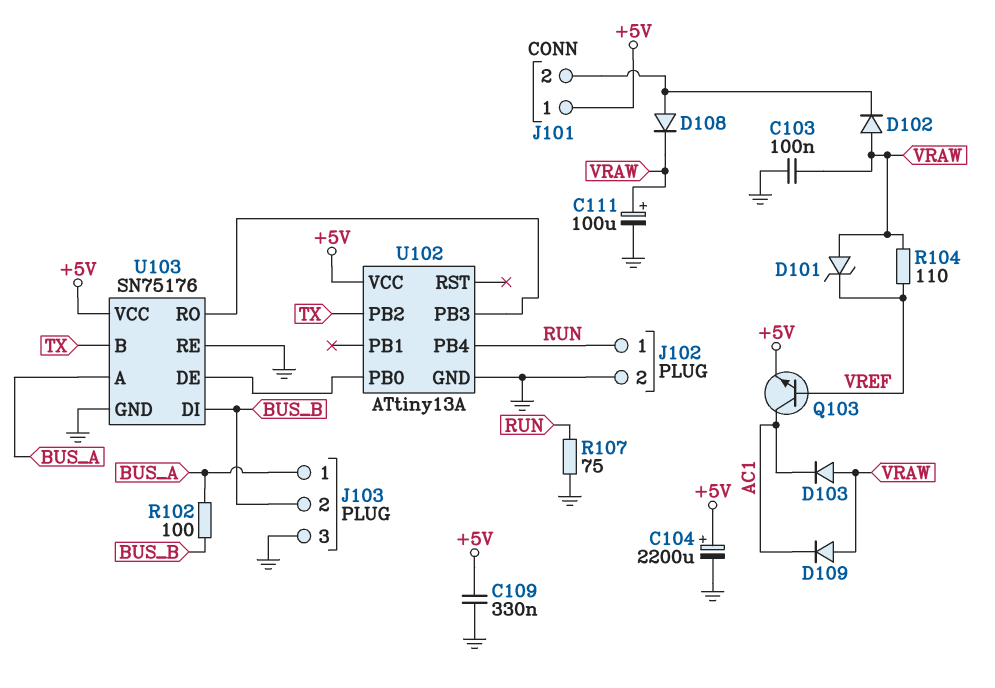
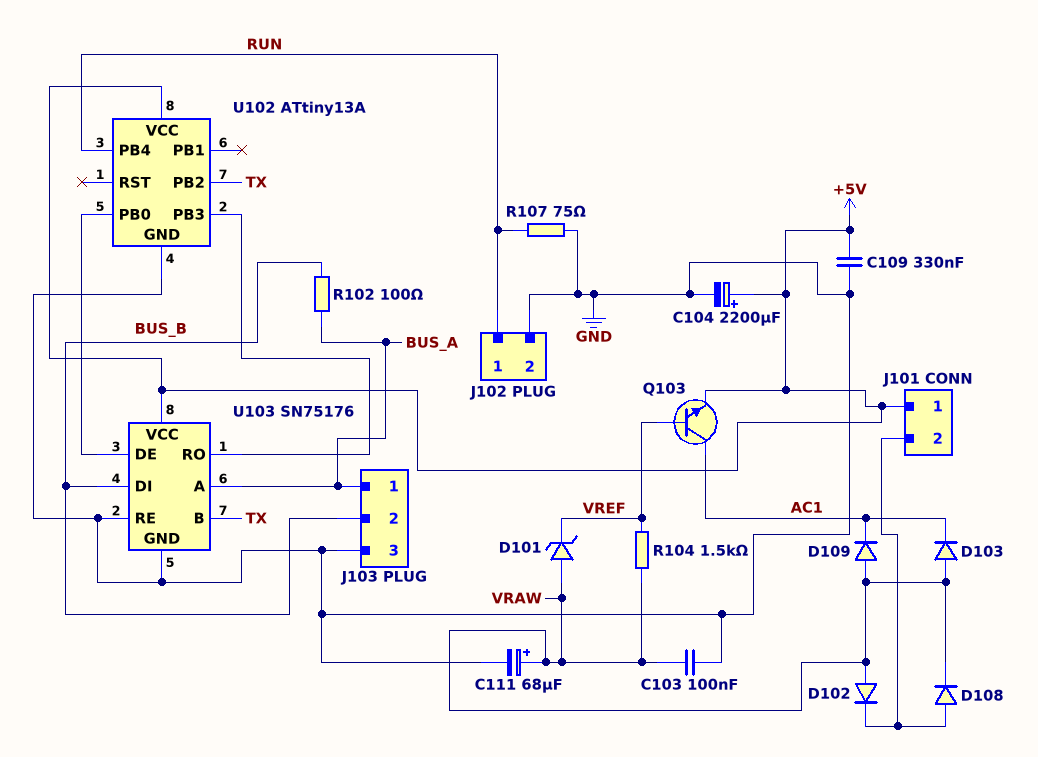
C111: 100uF (plus VRAW, minus GND) -> 68uF (plus VRAW, minus GND)
R104: 110 (VRAW, VREF) -> 1.5k (VRAW, VREF)

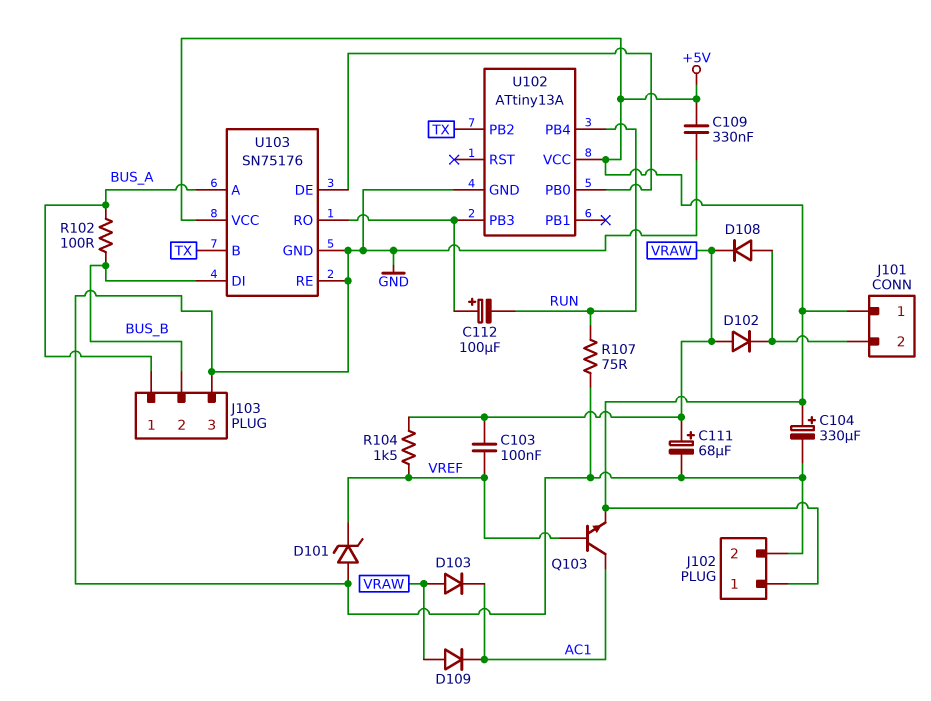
C103: 100nF (GND, VRAW) -> 100nF (VRAW, VREF)
C104: 2200uF (plus +5V, minus GND) -> 330uF (plus +5V, minus GND)
C112: none -> 100uF (plus U102/PB3, minus RUN)
D101: zener (A VRAW, K VREF) -> zener (A GND, K VREF)
J102 pin 1: RUN -> +5V

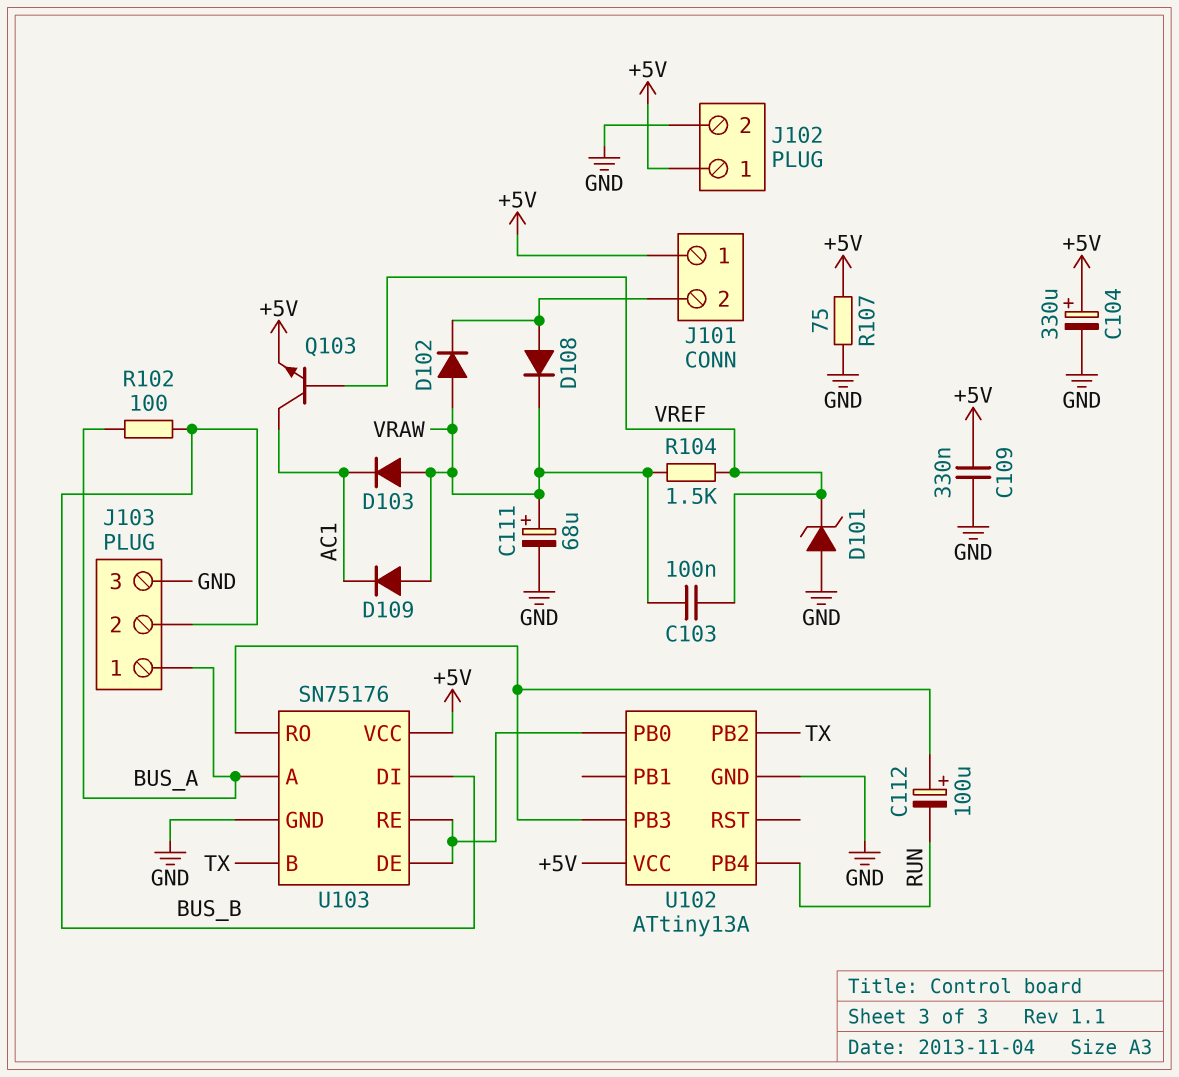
R107: 75 (GND, RUN) -> 75 (+5V, GND)
U103 pin RE: GND -> U102/PB0

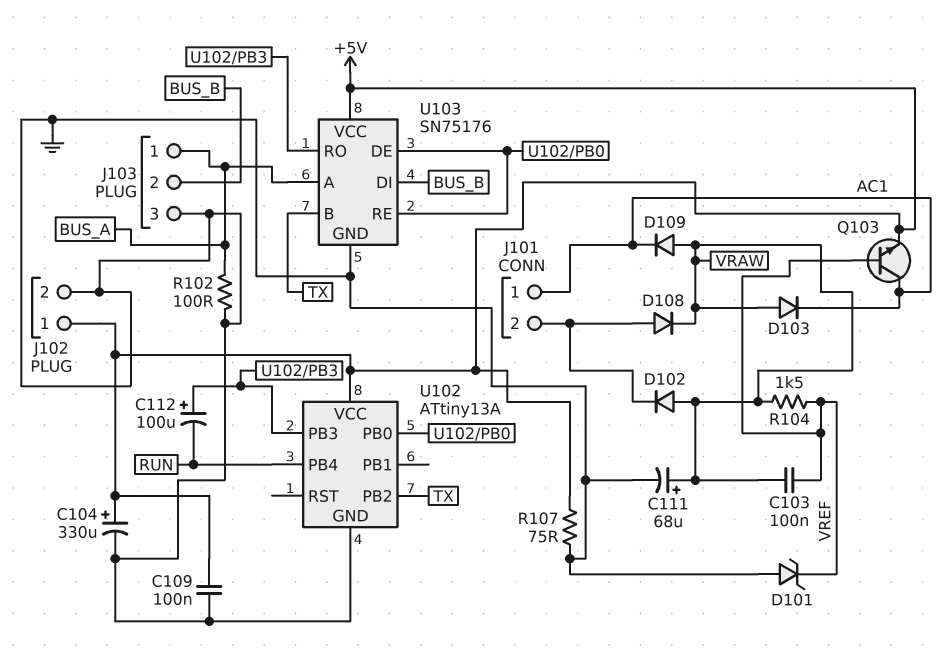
C109: 330nF (+5V, GND) -> 100nF (+5V, GND)
J101 pin 1: +5V -> AC1
R102: 100 (BUS_A, BUS_B) -> 100 (BUS_A, GND)

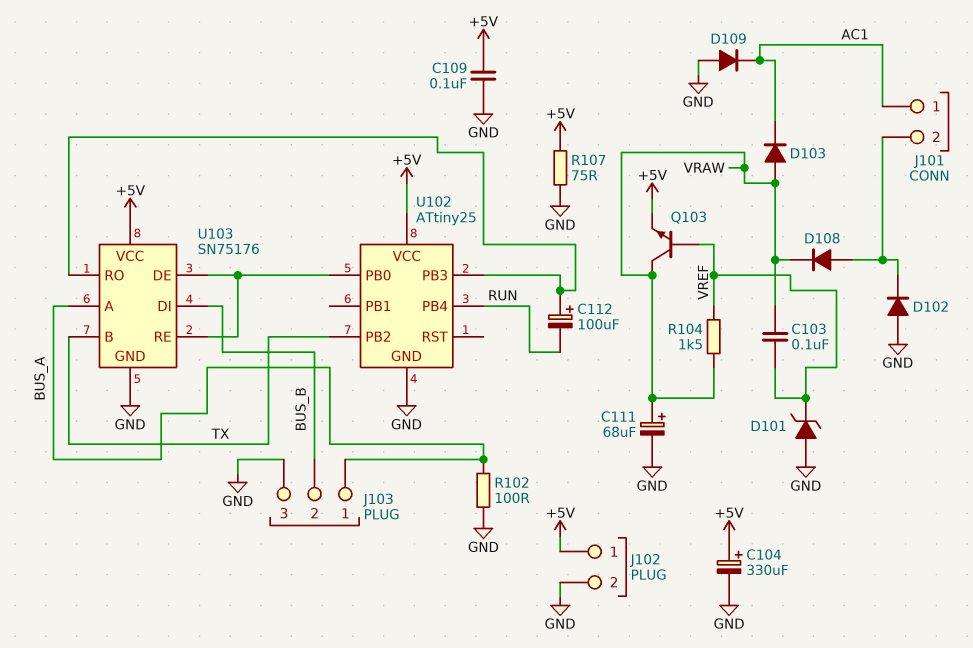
D102: diode (A VRAW, K J101/2) -> diode (A GND, K J101/2)
D109: diode (A VRAW, K AC1) -> diode (A GND, K AC1)
Q103: NPN (B VREF, C AC1, E +5V) -> NPN (B VREF, C VRAW, E +5V)
U102: ATtiny13A -> ATtiny25

